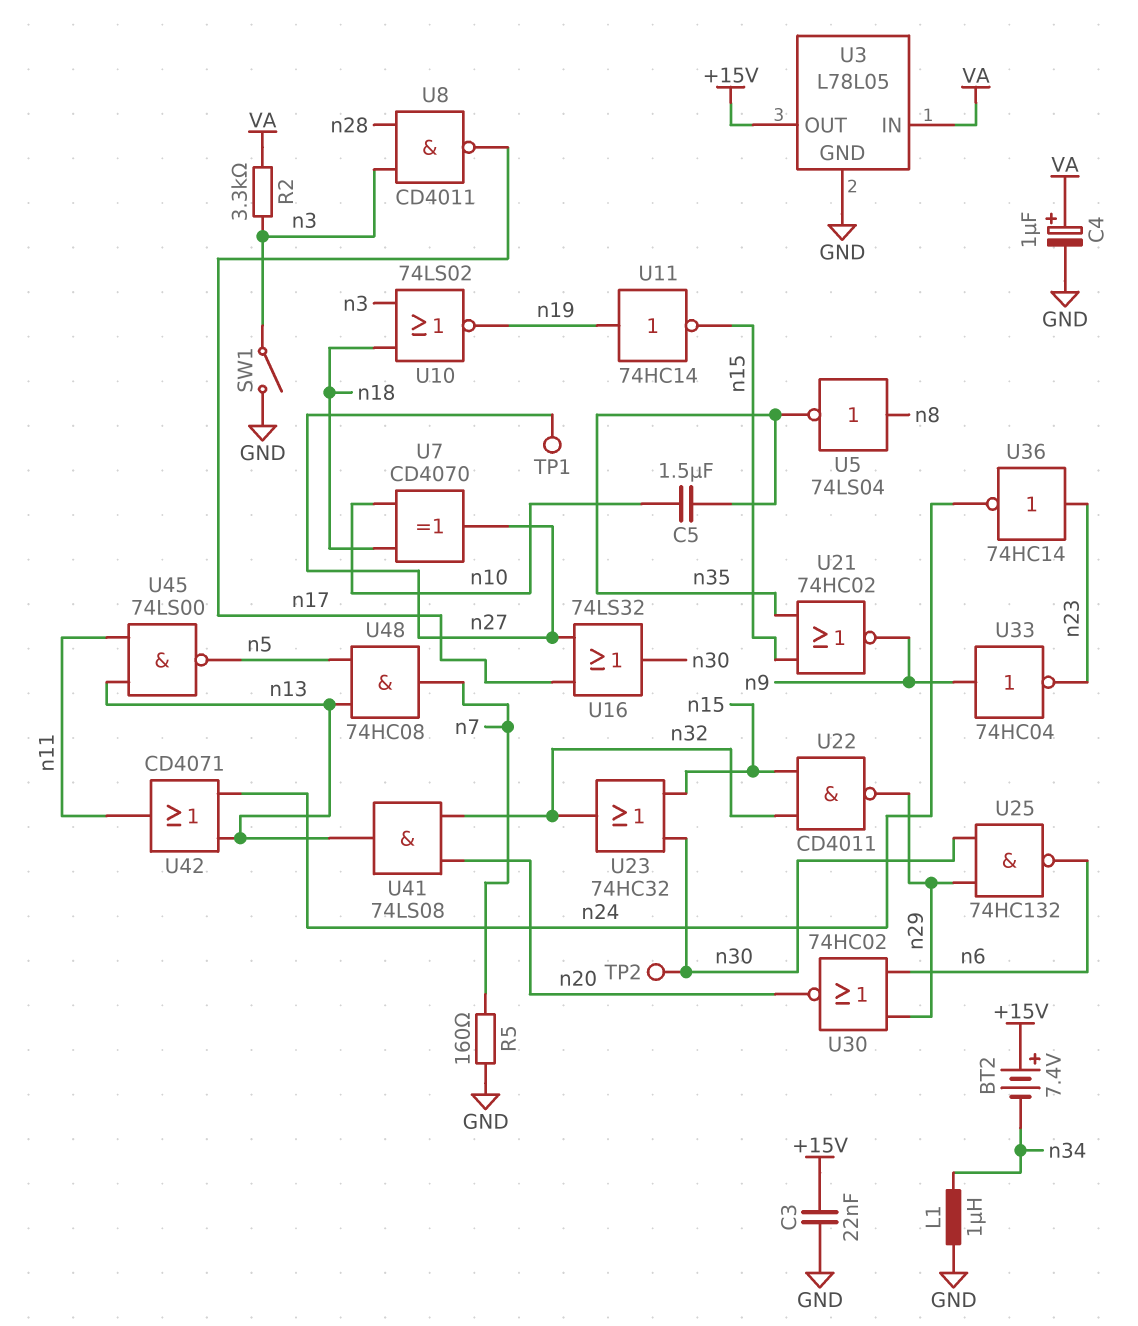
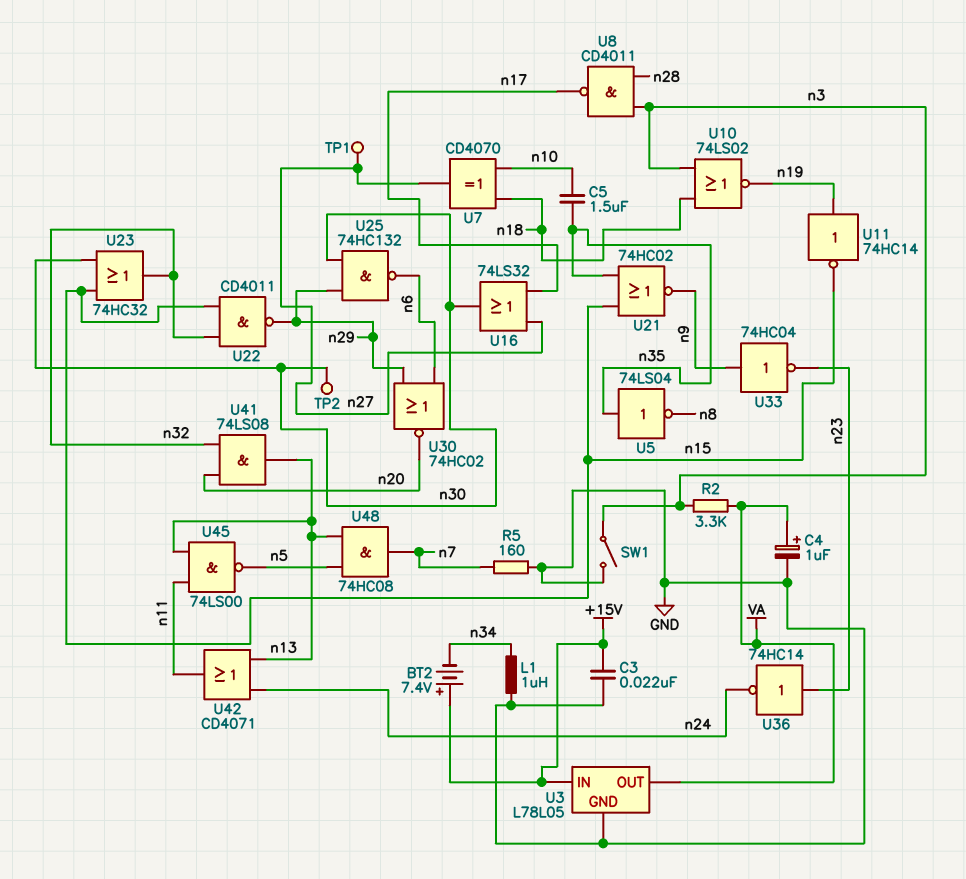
U3 pin IN: VA -> +15V
U3 pin OUT: +15V -> VA
U5: NOT 74LS04 (in n8, out n35) -> NOT 74LS04 (in n35, out n8)

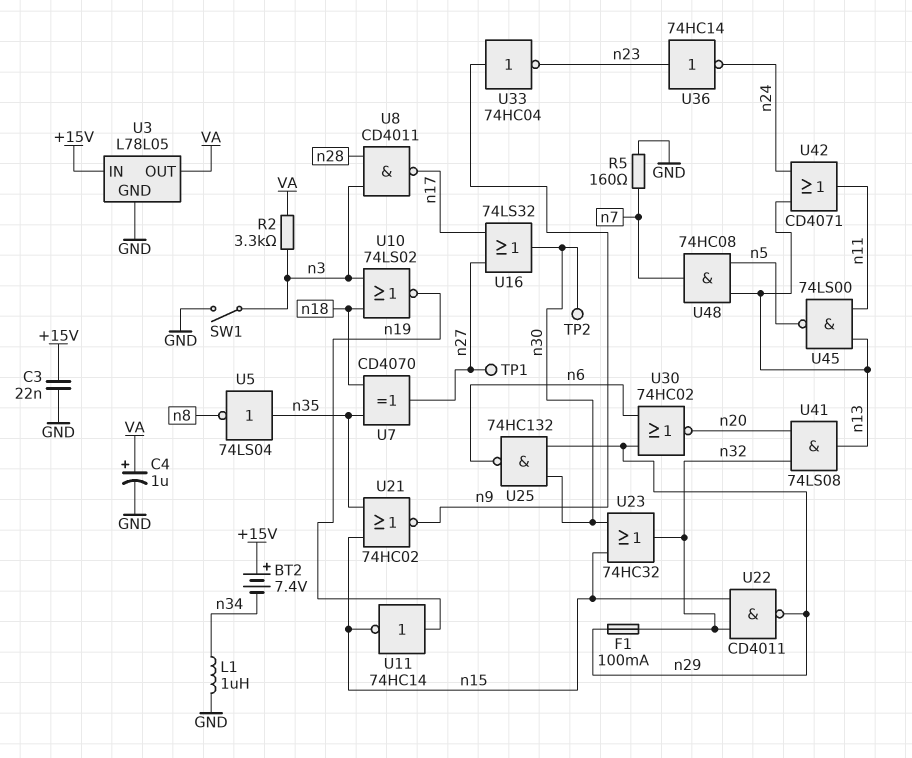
C5: 1.5uF (n10, n35) -> none
F1: none -> 100mA (n29, n32)
U7: XOR CD4070 (in n10, in n18, out n27) -> XOR CD4070 (in n18, in n35, out n27)

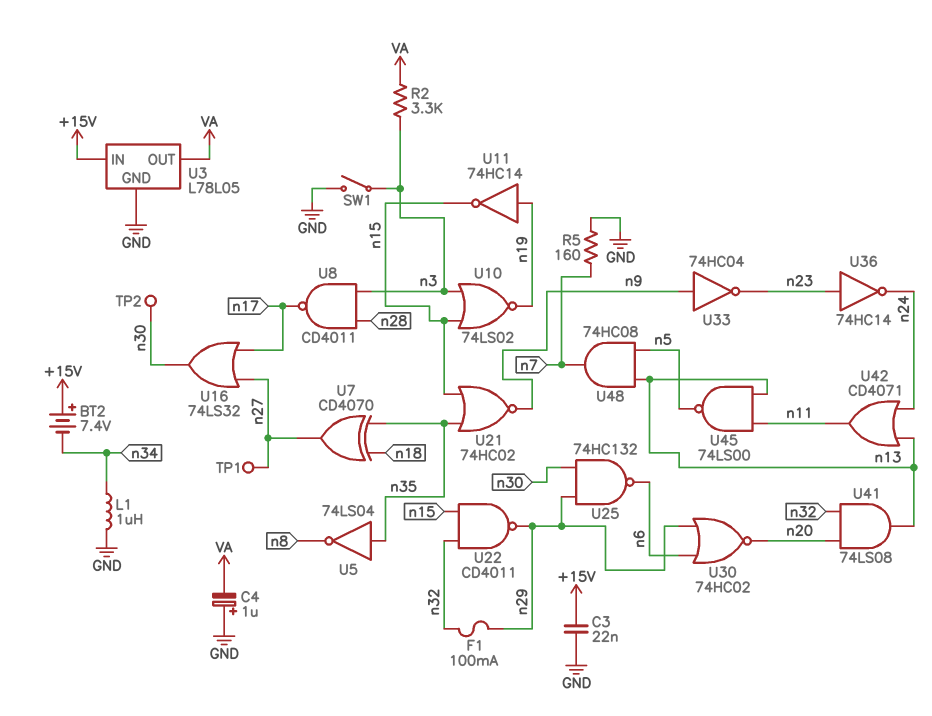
C4: 1uF (plus VA, minus GND) -> 1uF (plus GND, minus VA)
U10: NOR 74LS02 (in n3, in n18, out n19) -> NOR 74LS02 (in n3, in n15, out n19)
U23: OR 74HC32 (in n15, in n30, out n32) -> none

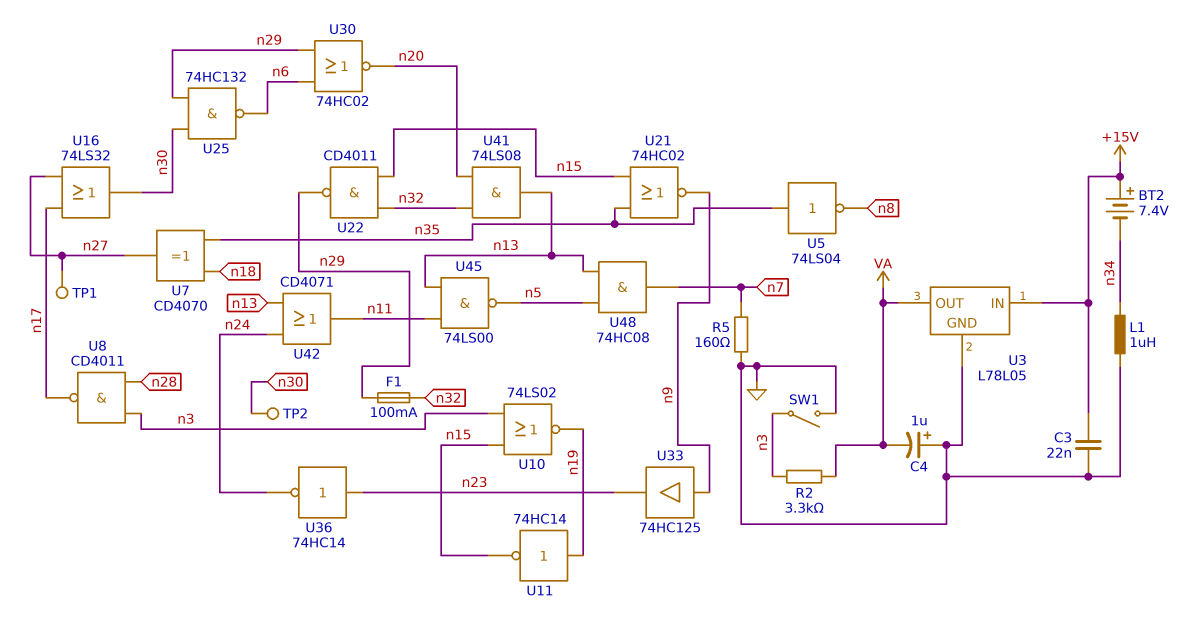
U33: NOT 74HC04 (in n9, out n23) -> buffer 74HC125 (in n9, out n23)

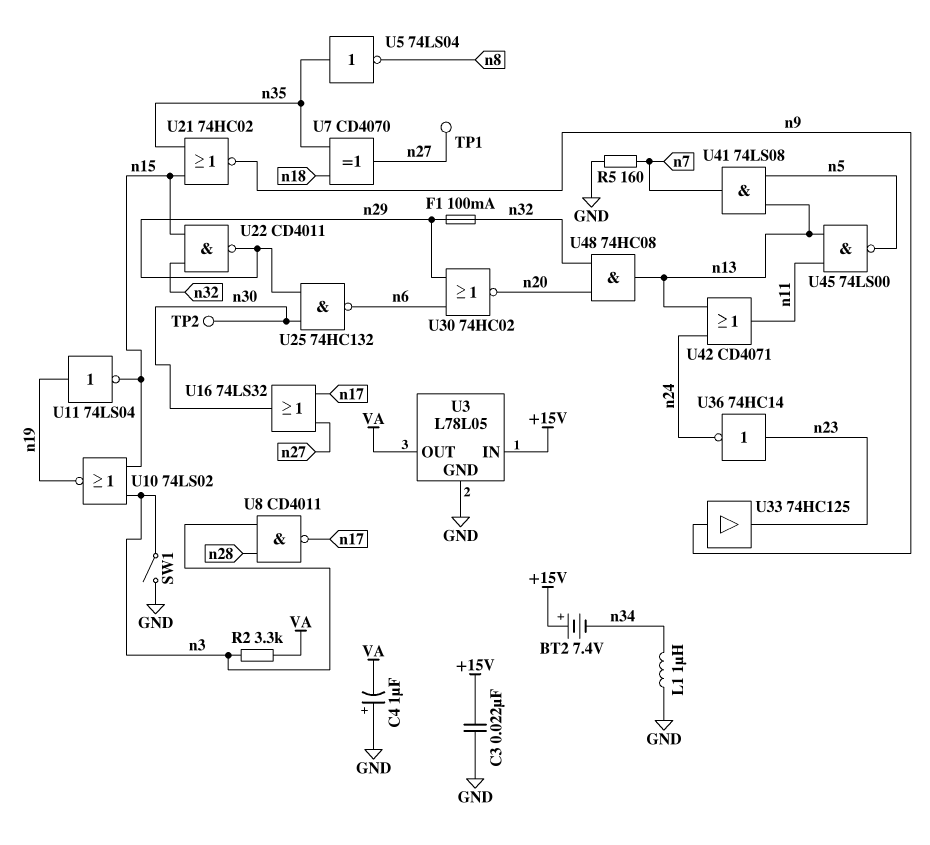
U11: NOT 74HC14 (in n19, out n15) -> NOT 74LS04 (in n19, out n15)
U41: AND 74LS08 (in n20, in n32, out n13) -> AND 74LS08 (in n5, in n13, out n7)
U48: AND 74HC08 (in n5, in n13, out n7) -> AND 74HC08 (in n20, in n32, out n13)

